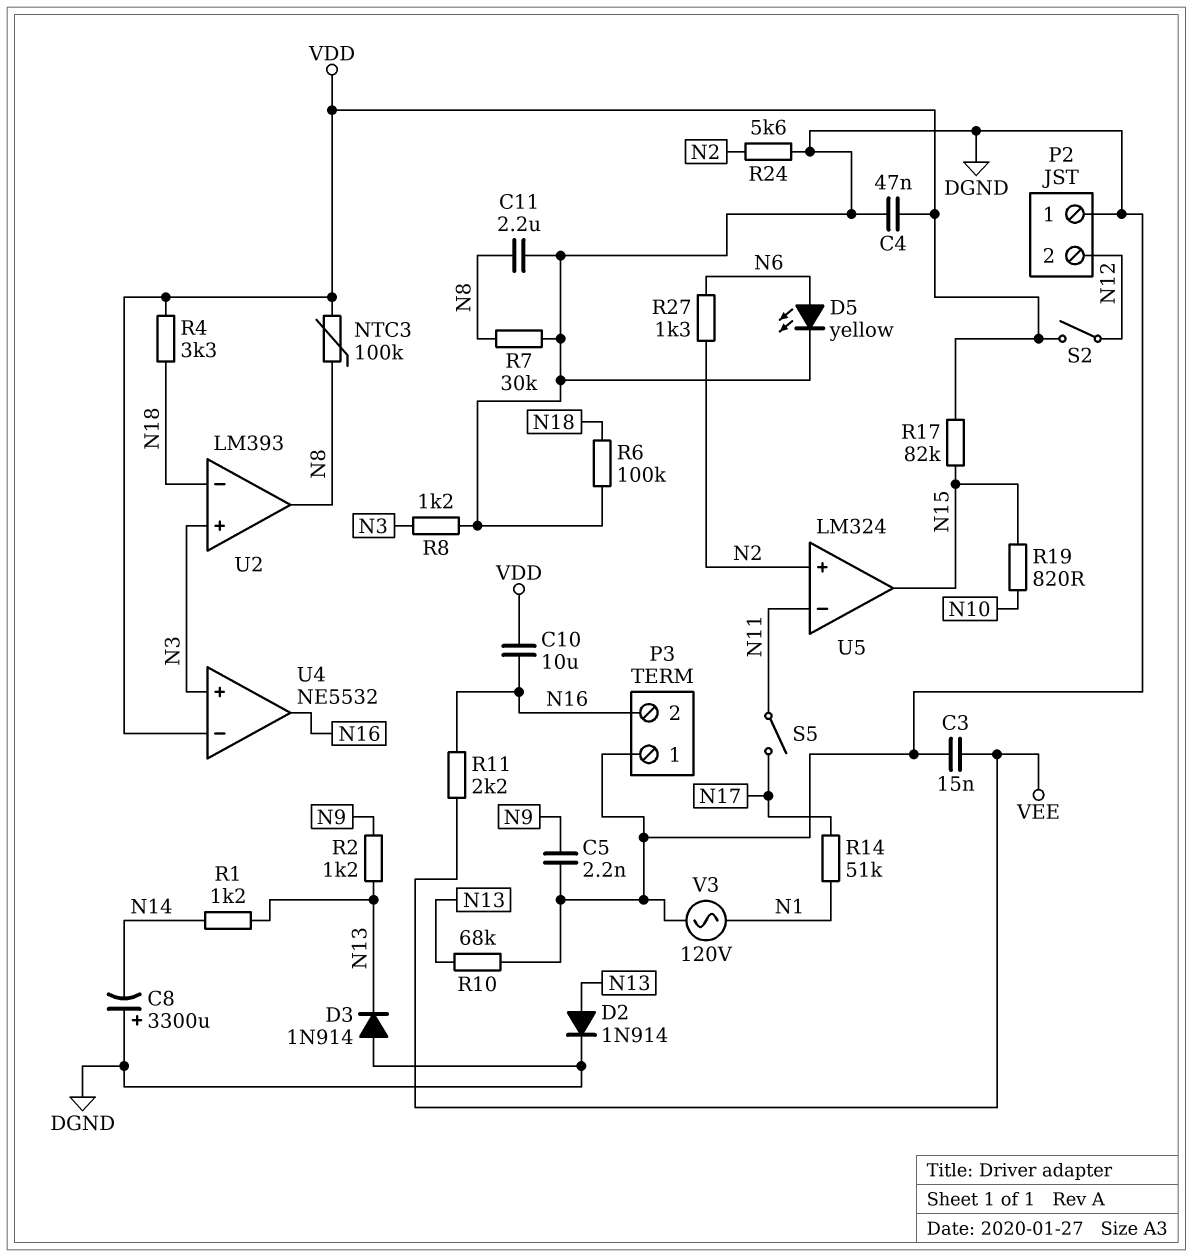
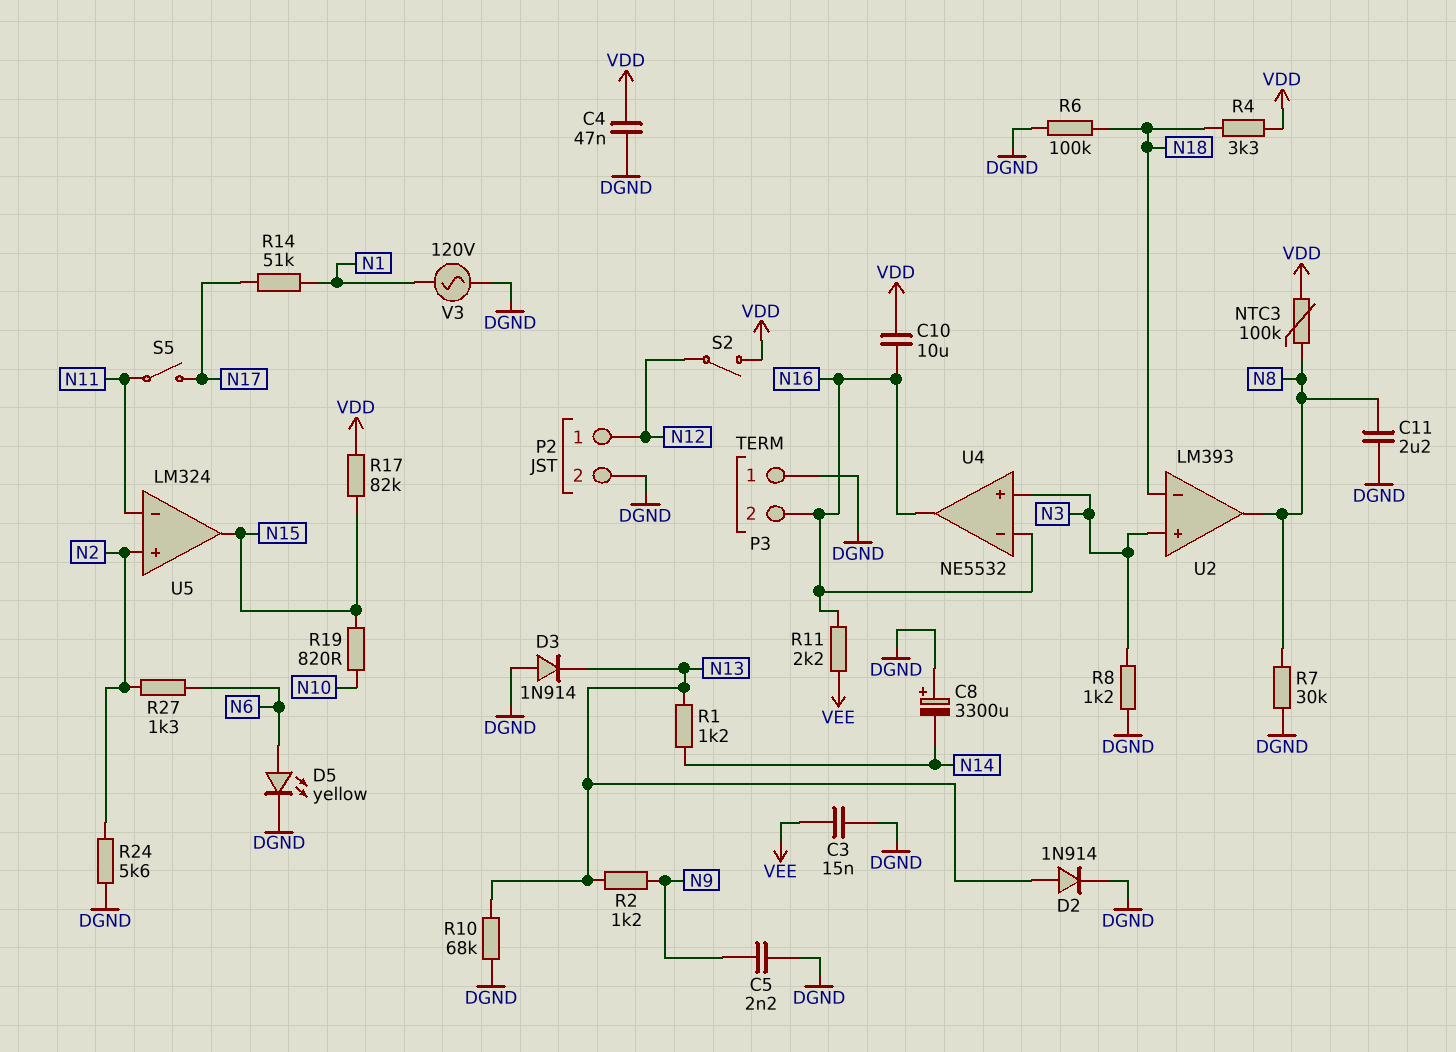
P2 pin 1: DGND -> N12
P2 pin 2: N12 -> DGND
U4 pin in-: VDD -> N16

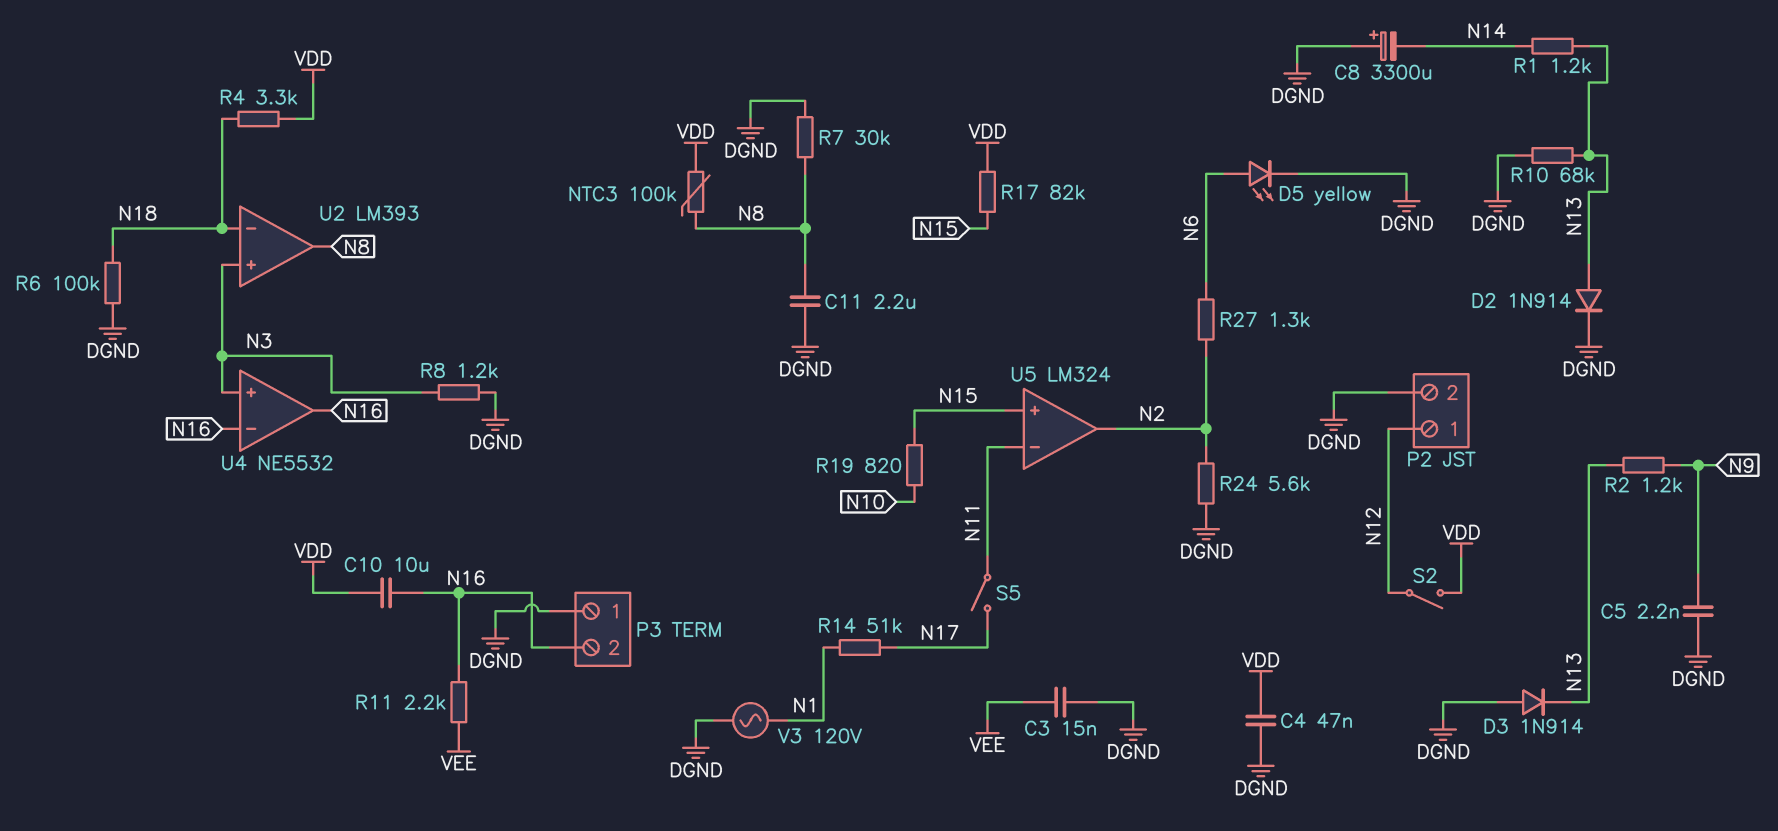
U5 pin in+: N2 -> N15
U5 pin out: N15 -> N2

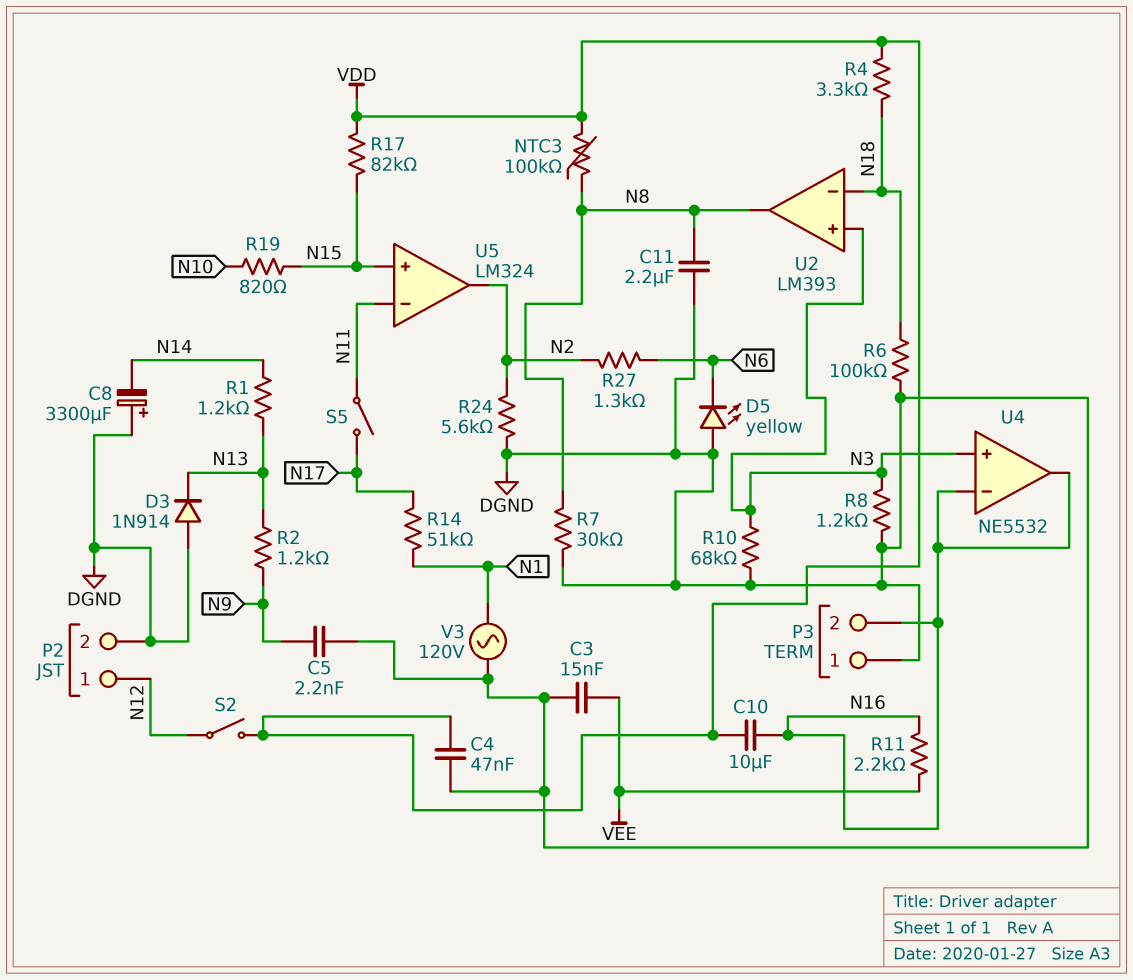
D2: diode 1N914 (A N13, K DGND) -> none
D5: LED yellow (A N6, K DGND) -> LED yellow (A DGND, K N6)
R10: 68k (DGND, N13) -> 68k (DGND, N3)

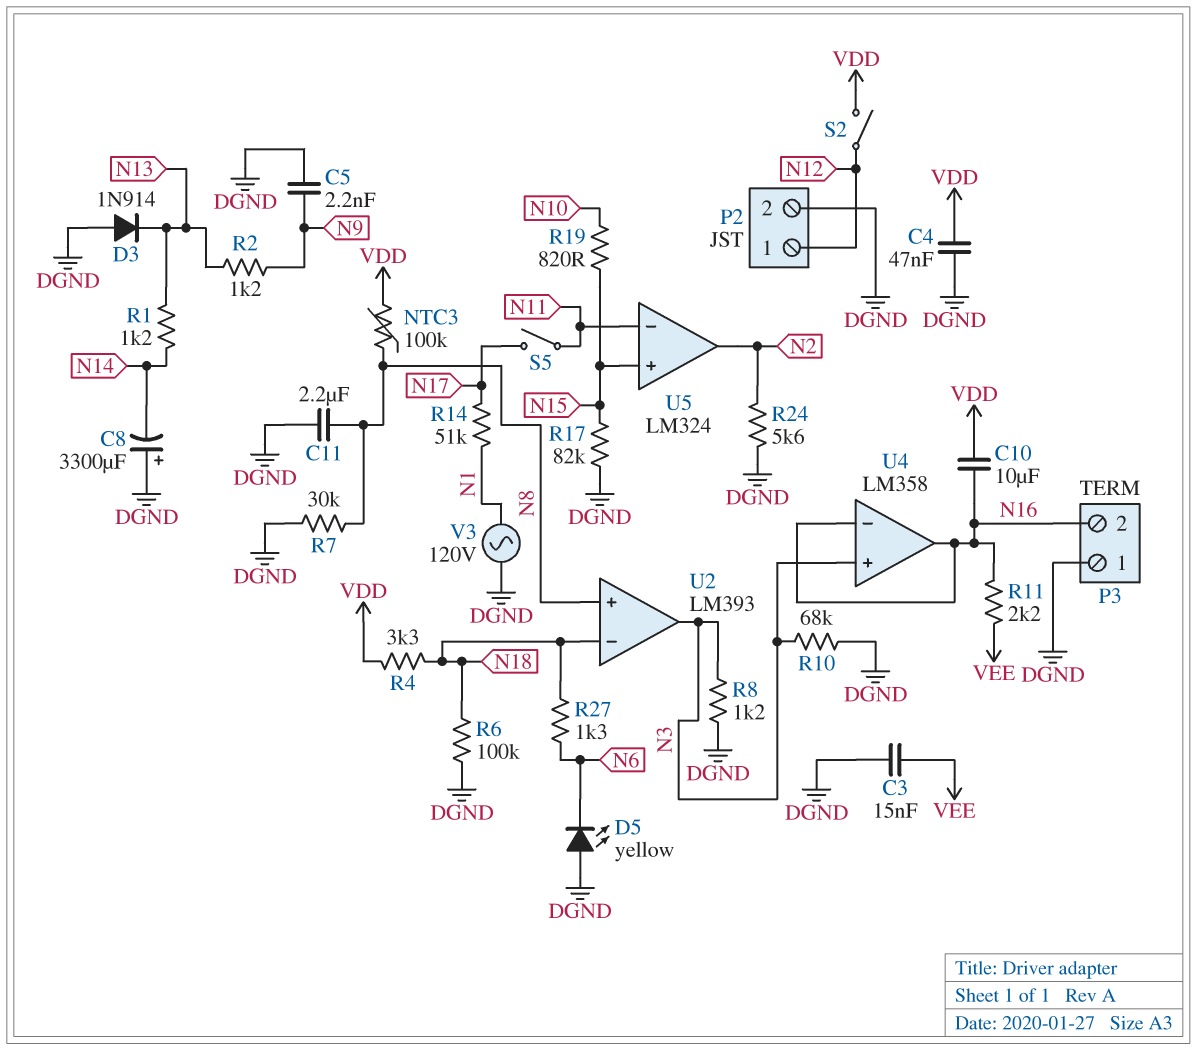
R17: 82k (N15, VDD) -> 82k (DGND, N15)
R27: 1.3k (N2, N6) -> 1.3k (N6, N18)
U2 pin in+: N3 -> N8
U2 pin out: N8 -> N3
U4: NE5532 -> LM358

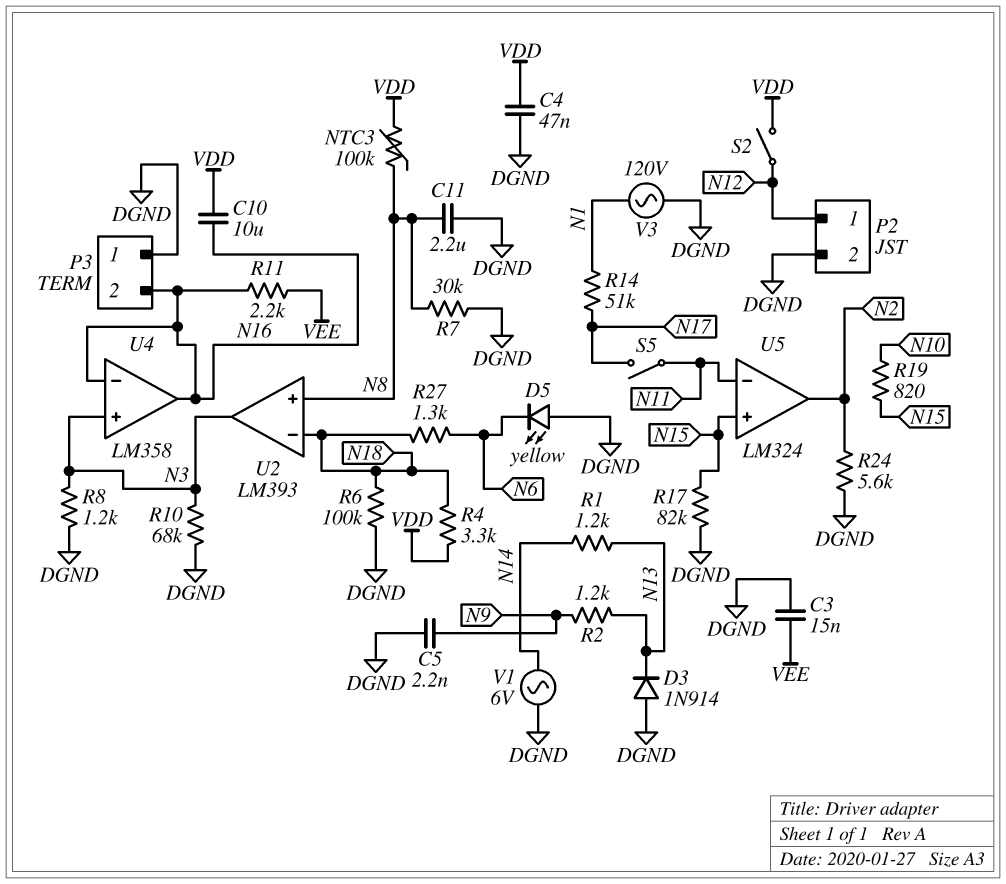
C8: 3300uF (plus DGND, minus N14) -> none
V1: none -> AC 6V (DGND, N14)

